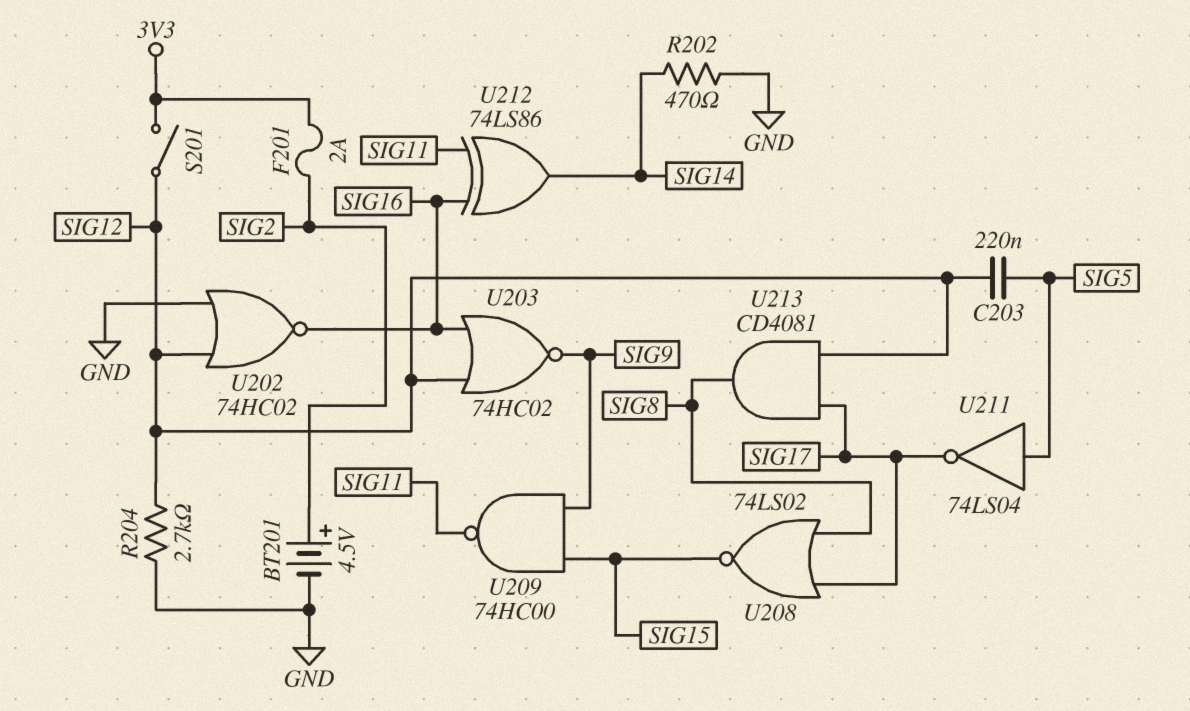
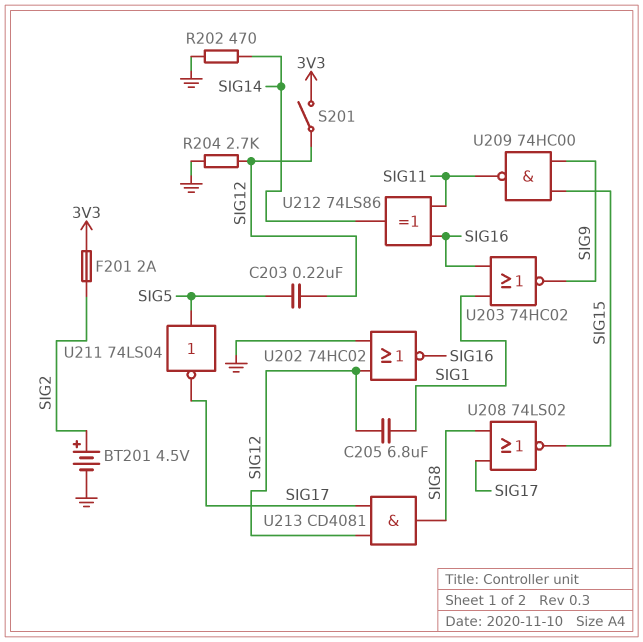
C205: none -> 6.8uF (SIG1, SIG12)
U203: NOR 74HC02 (in SIG12, in SIG16, out SIG9) -> NOR 74HC02 (in SIG1, in SIG16, out SIG9)

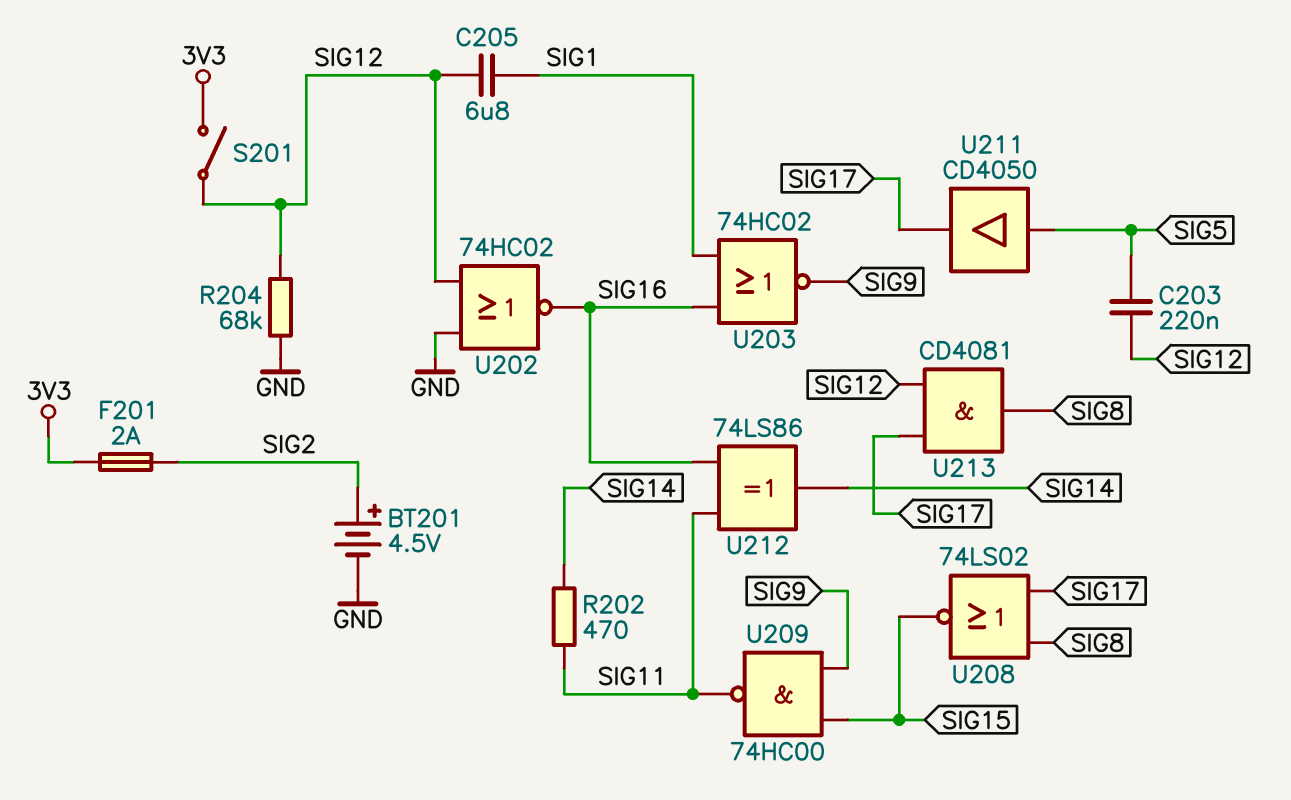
R202: 470 (GND, SIG14) -> 470 (SIG11, SIG14)
R204: 2.7k (GND, SIG12) -> 68k (GND, SIG12)
U211: NOT 74LS04 (in SIG5, out SIG17) -> buffer CD4050 (in SIG5, out SIG17)

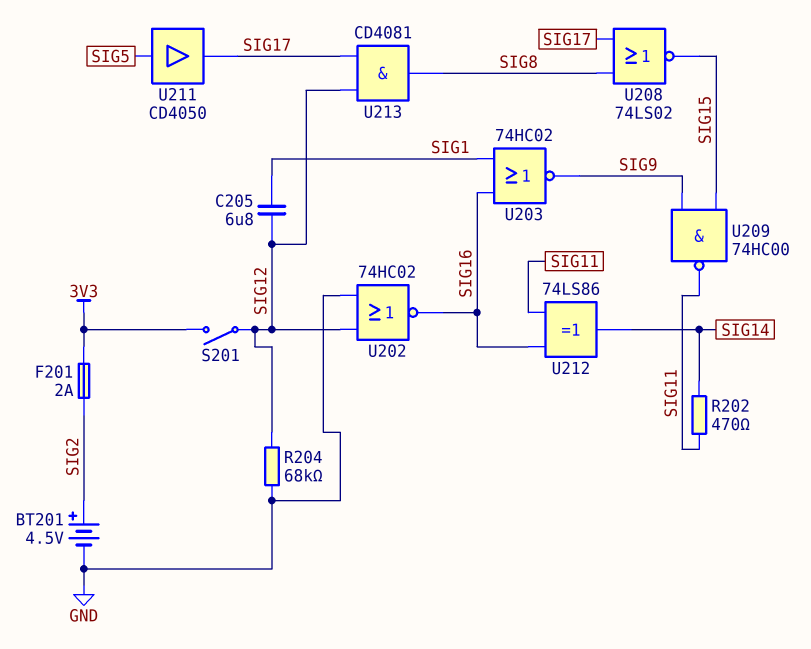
C203: 220nF (SIG5, SIG12) -> none

